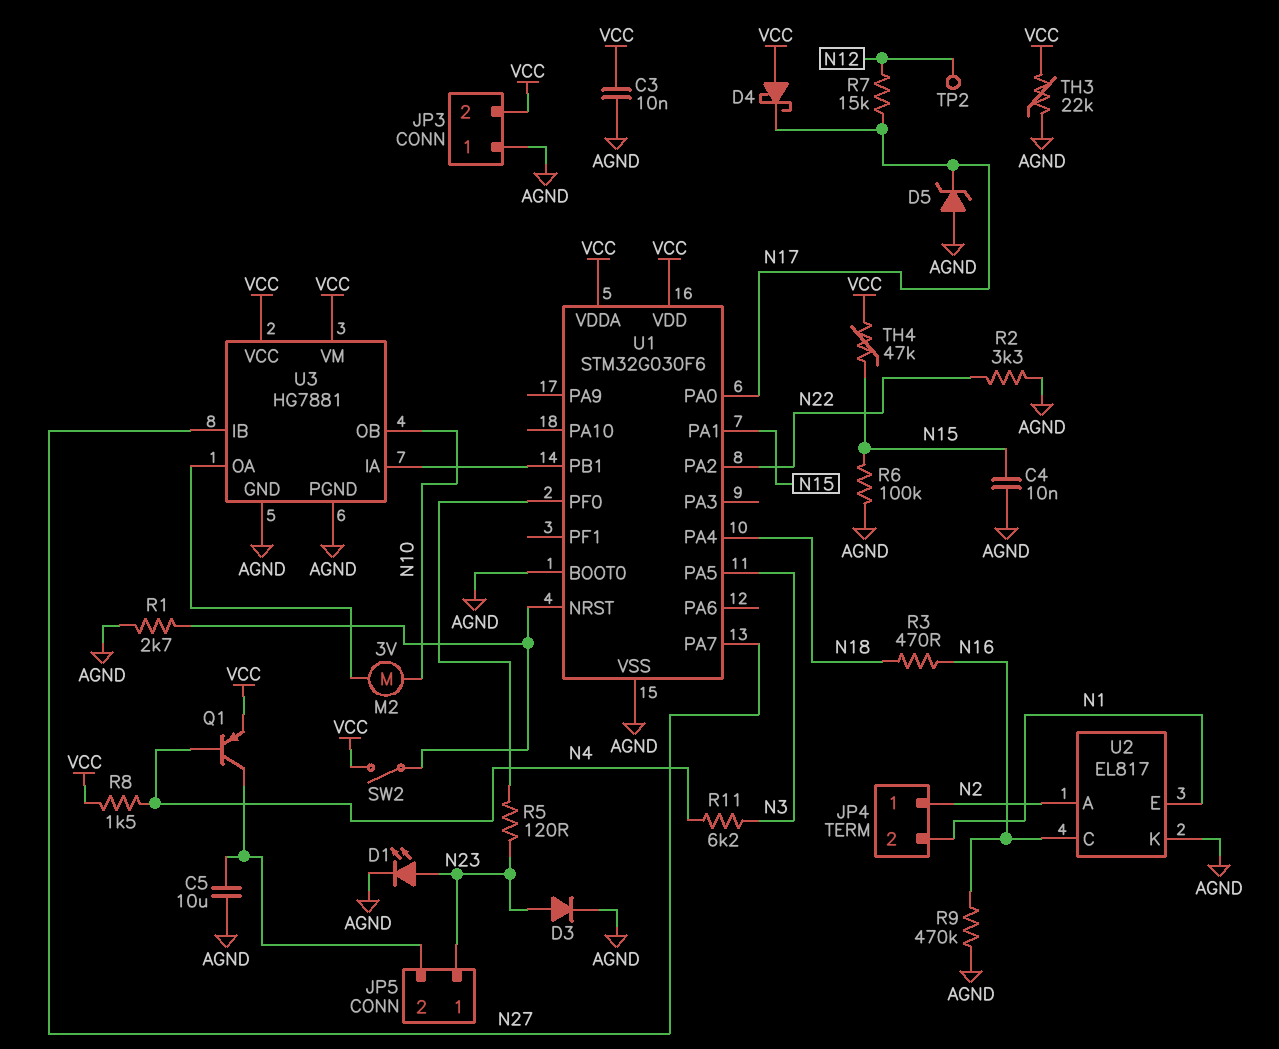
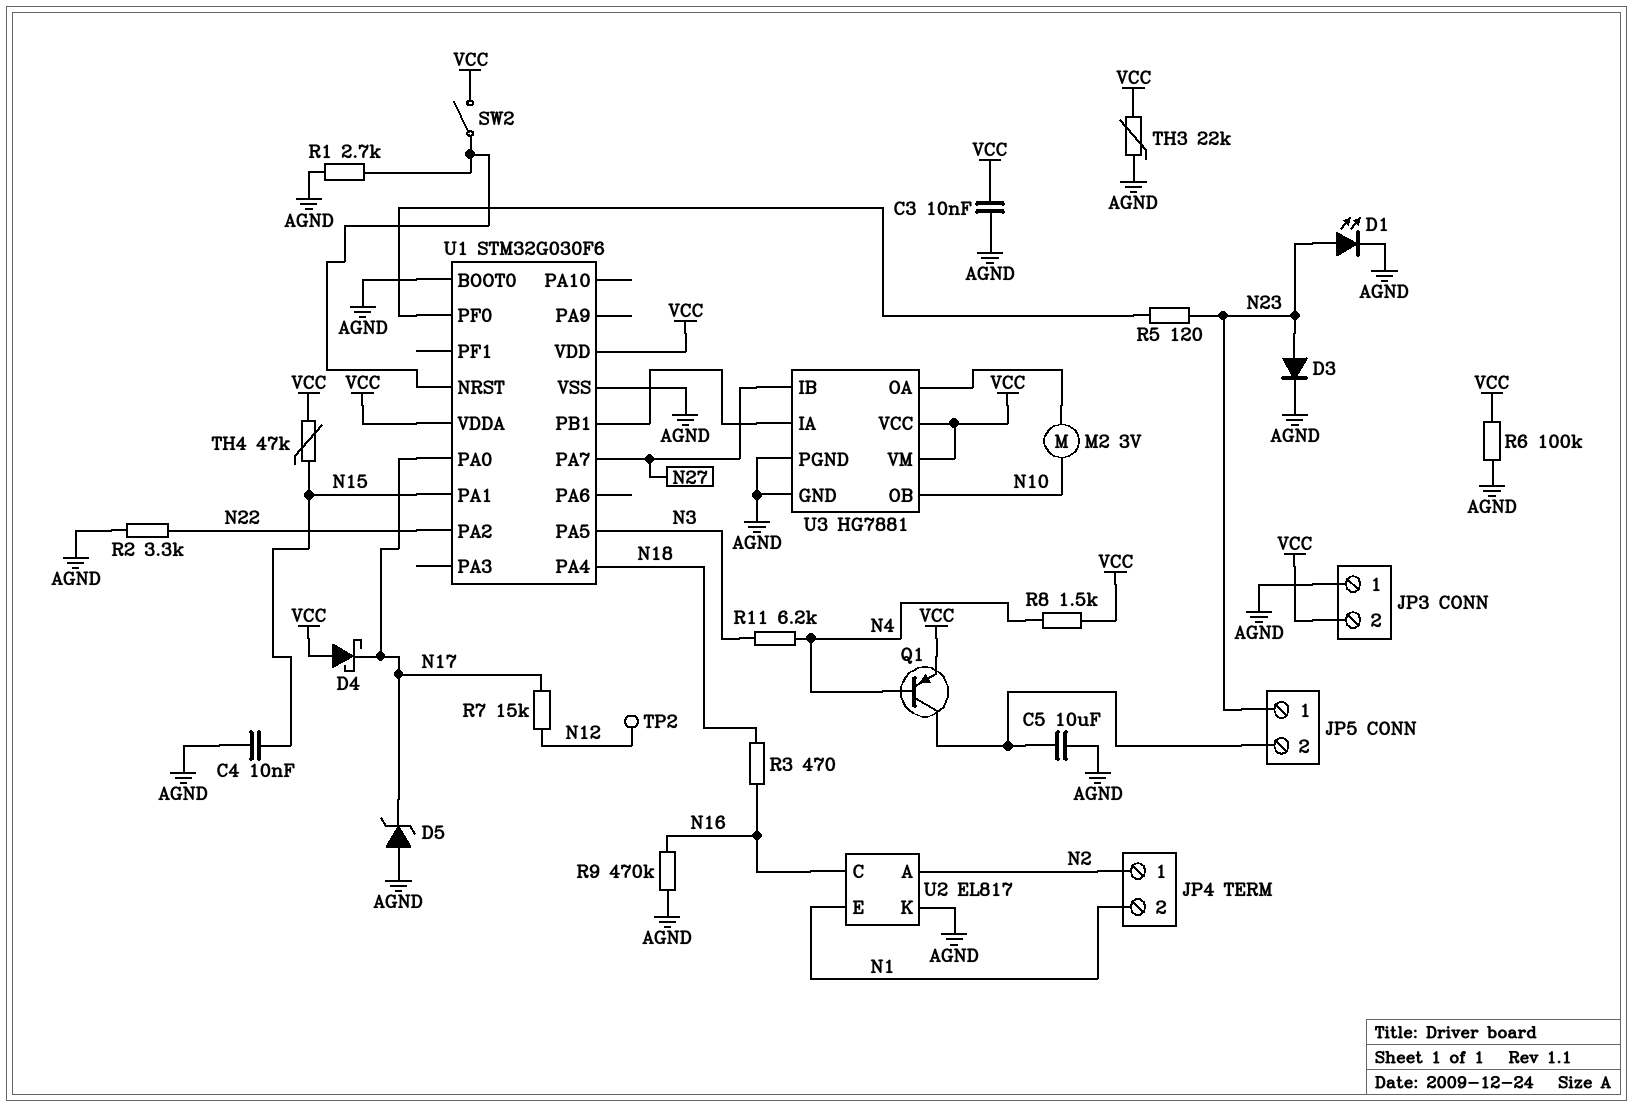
R6: 100k (AGND, N15) -> 100k (AGND, VCC)

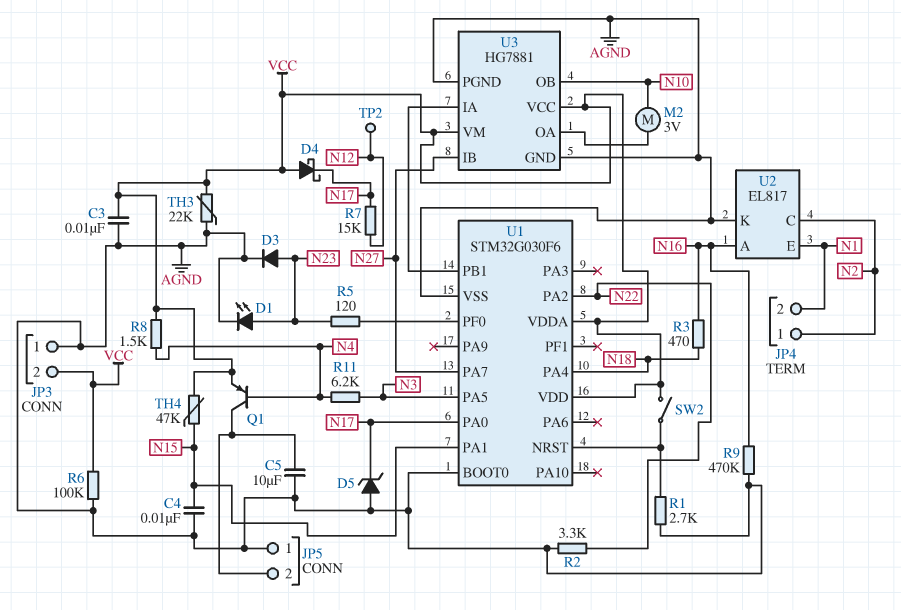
JP5 pin 1: N23 -> AGND
U2 pin A: N2 -> N16
U2 pin C: N16 -> N2

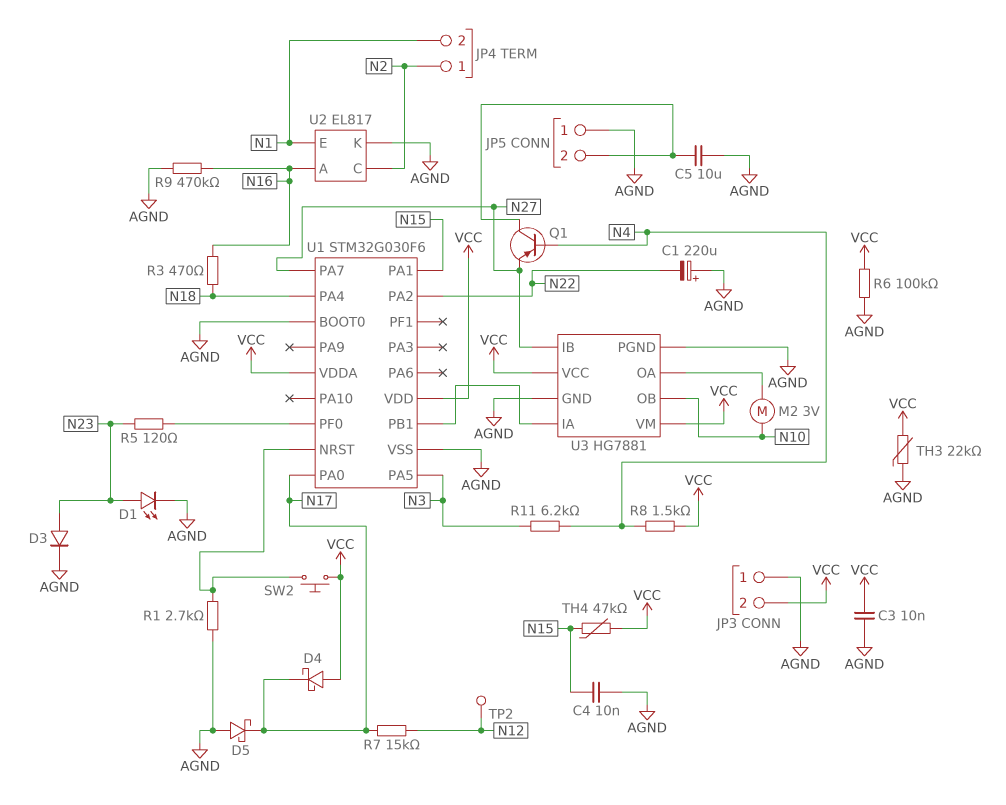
C1: none -> 220uF (plus AGND, minus N22)
D5: zener (A AGND, K N17) -> schottky (A AGND, K N17)
Q1: PNP (B N4, C JP5/2, E VCC) -> PNP (B N4, C JP5/2, E N27)
R2: 3.3k (AGND, N22) -> none
SW2: switch (U1/NRST, VCC) -> button (U1/NRST, VCC)

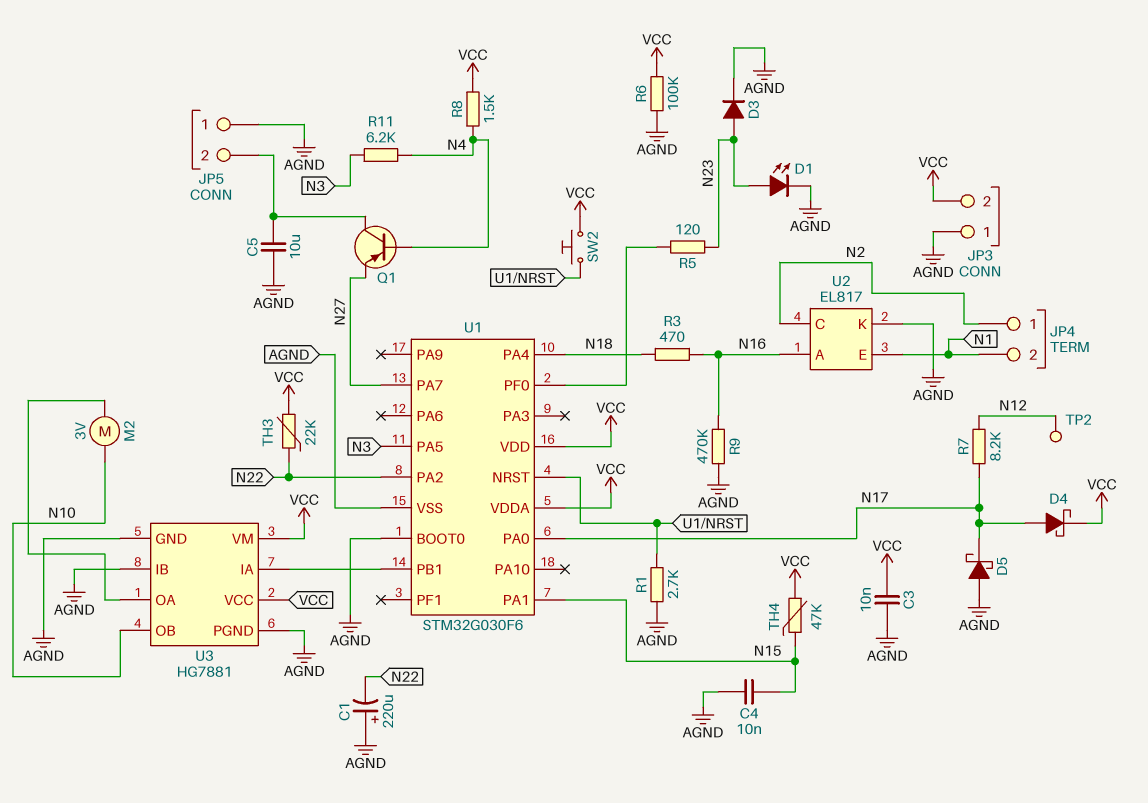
D4: schottky (A VCC, K N17) -> schottky (A N17, K VCC)
R7: 15k (N12, N17) -> 8.2k (N12, N17)
TH3: 22k (AGND, VCC) -> 22k (N22, VCC)
U3 pin IB: N27 -> AGND

